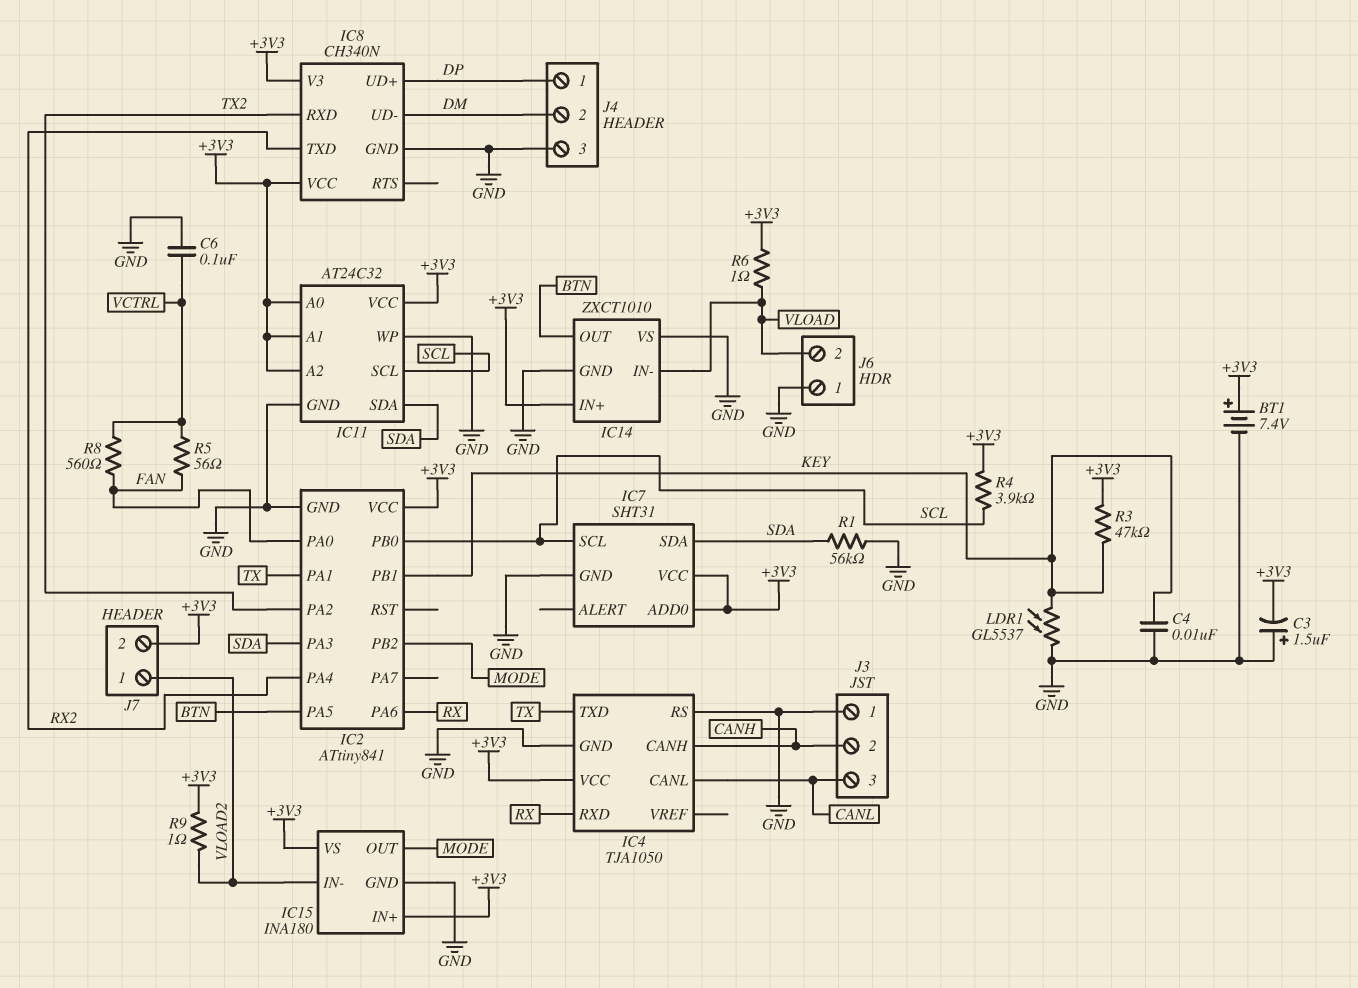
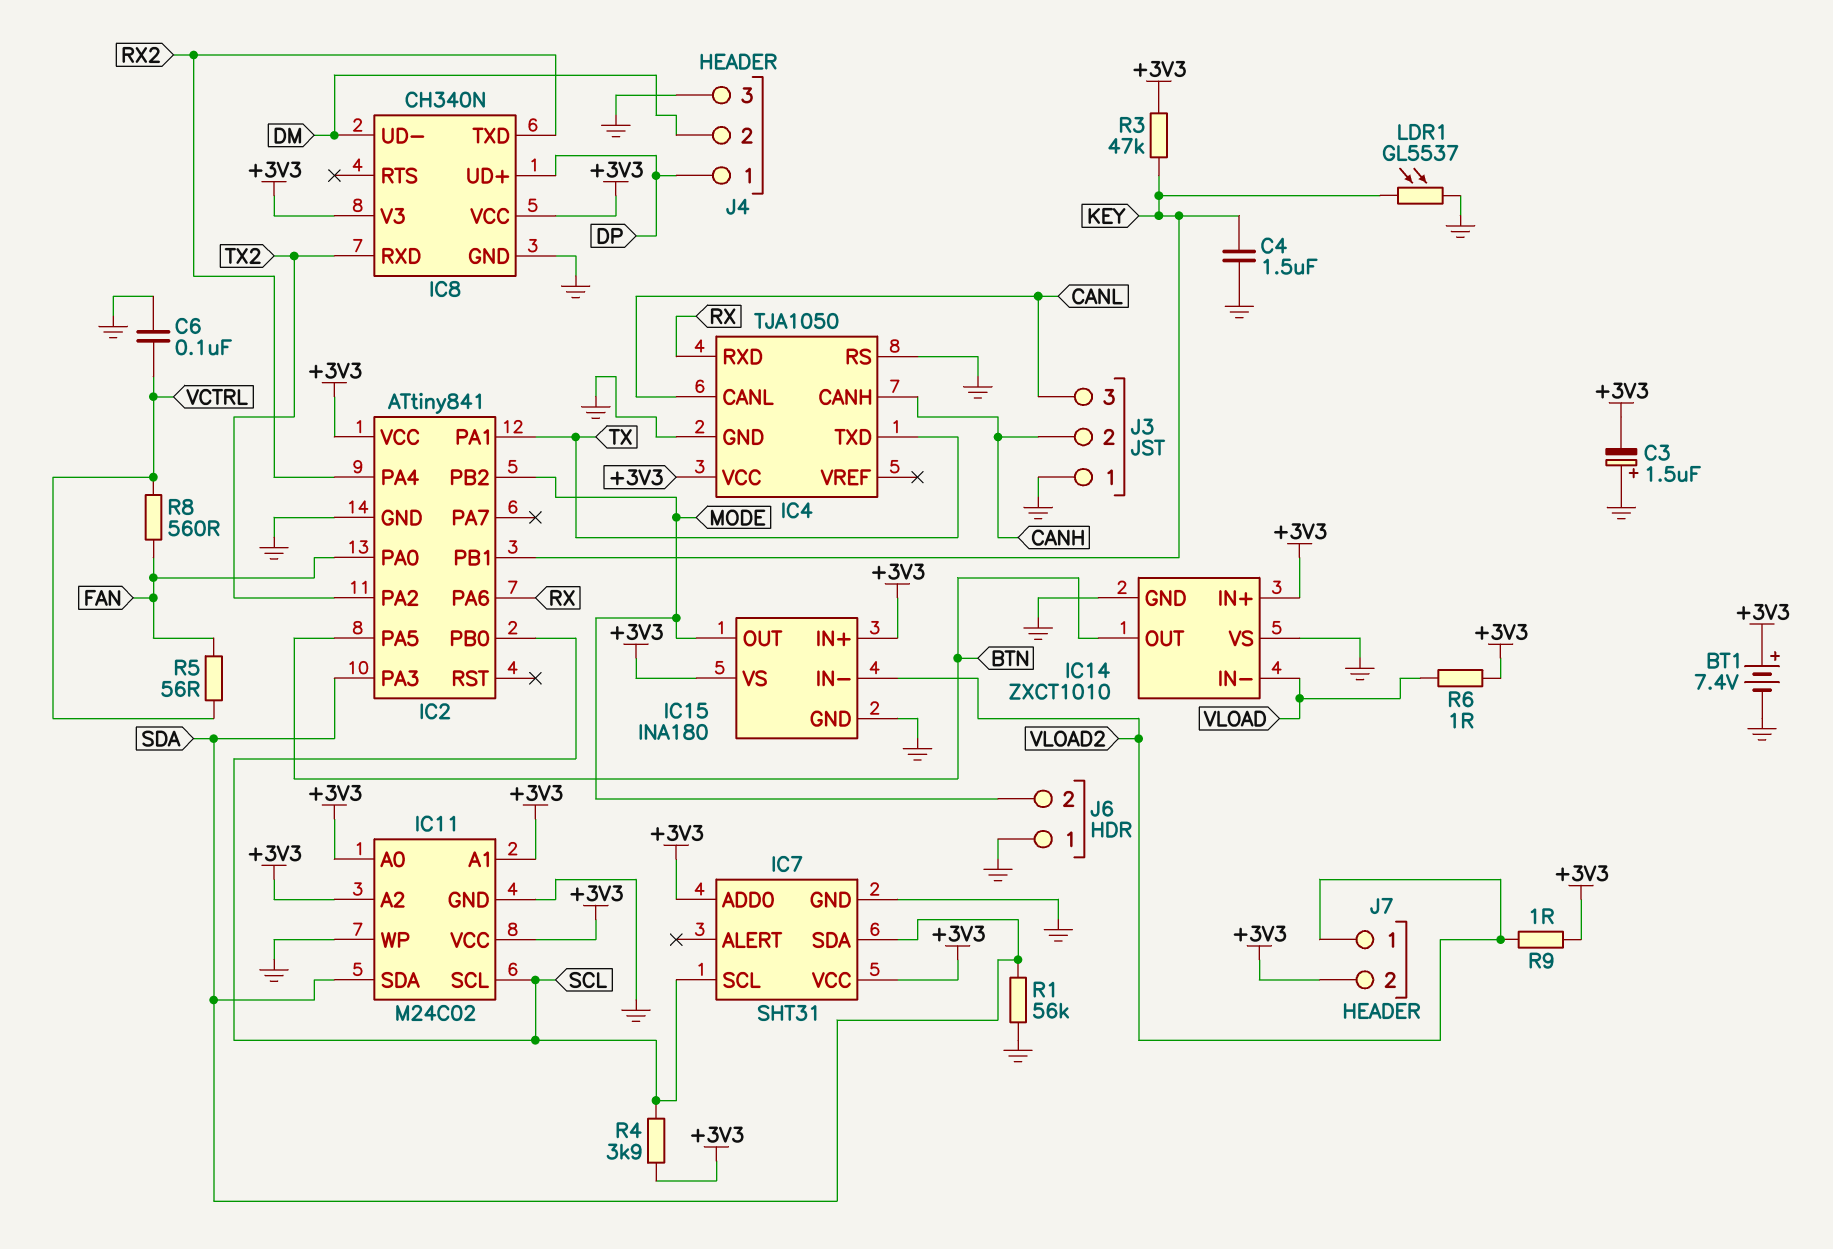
C4: 10nF (GND, KEY) -> 1.5uF (GND, KEY)
IC11: AT24C32 -> M24C02
J6 pin 2: VLOAD -> MODE

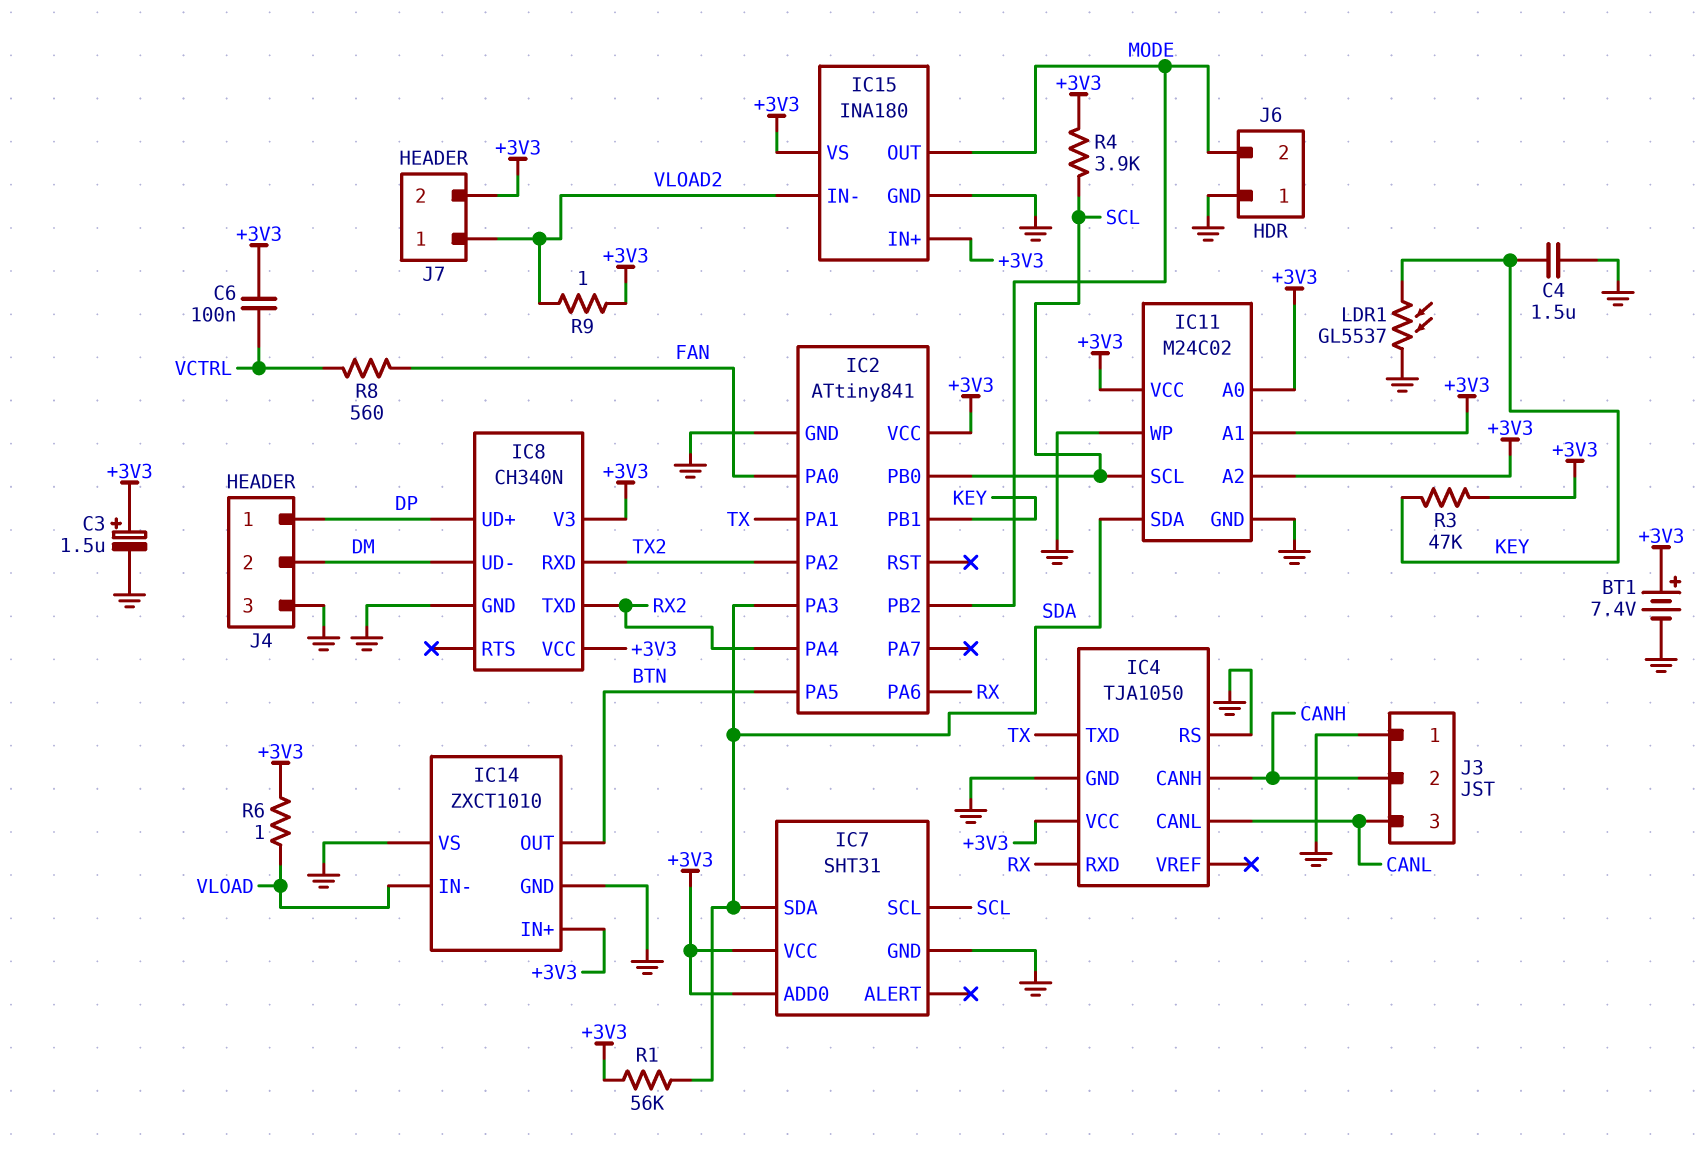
C3: 1.5uF (plus GND, minus +3V3) -> 1.5uF (plus +3V3, minus GND)
C6: 100nF (GND, VCTRL) -> 100nF (+3V3, VCTRL)
R1: 56k (GND, SDA) -> 56k (+3V3, SDA)
R5: 56 (FAN, VCTRL) -> none

